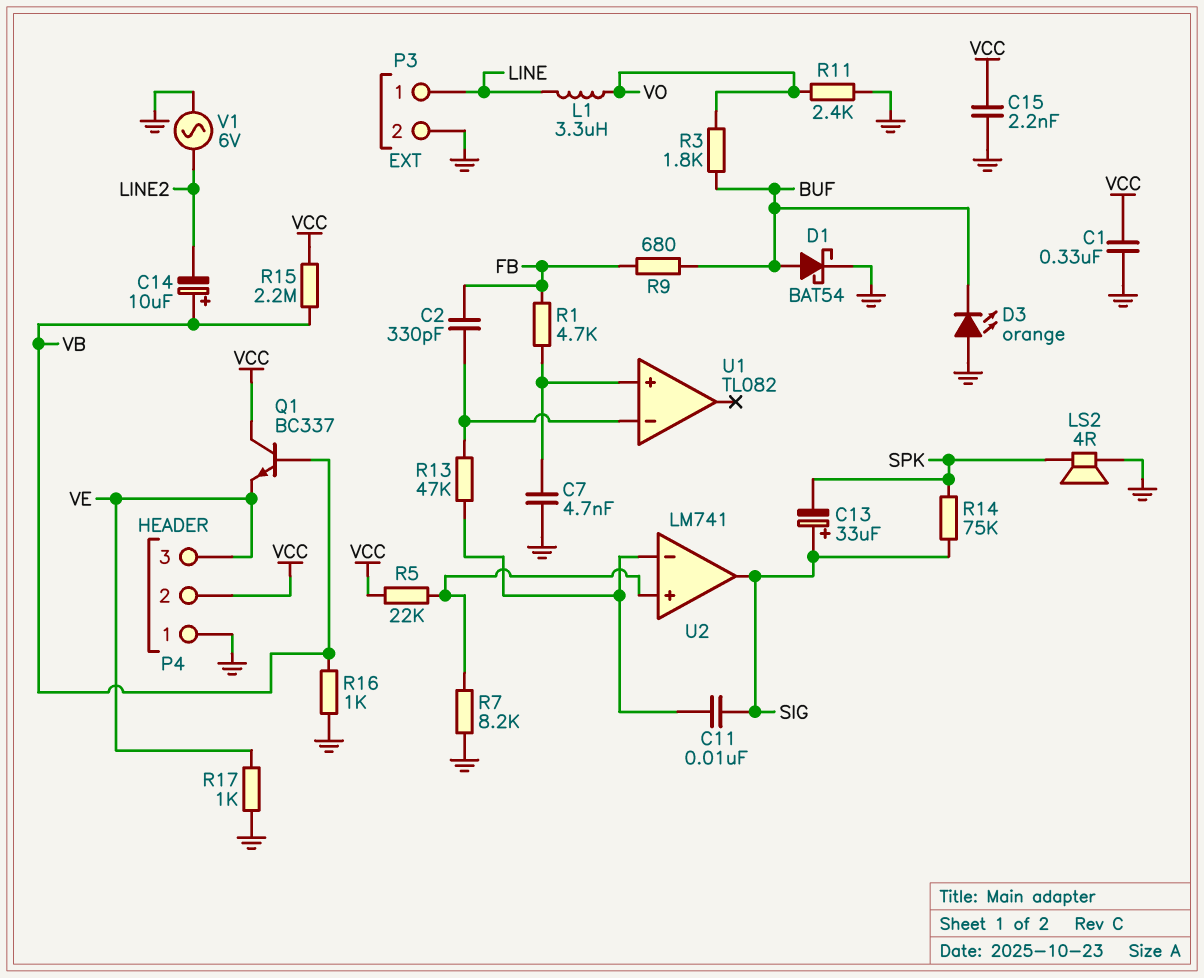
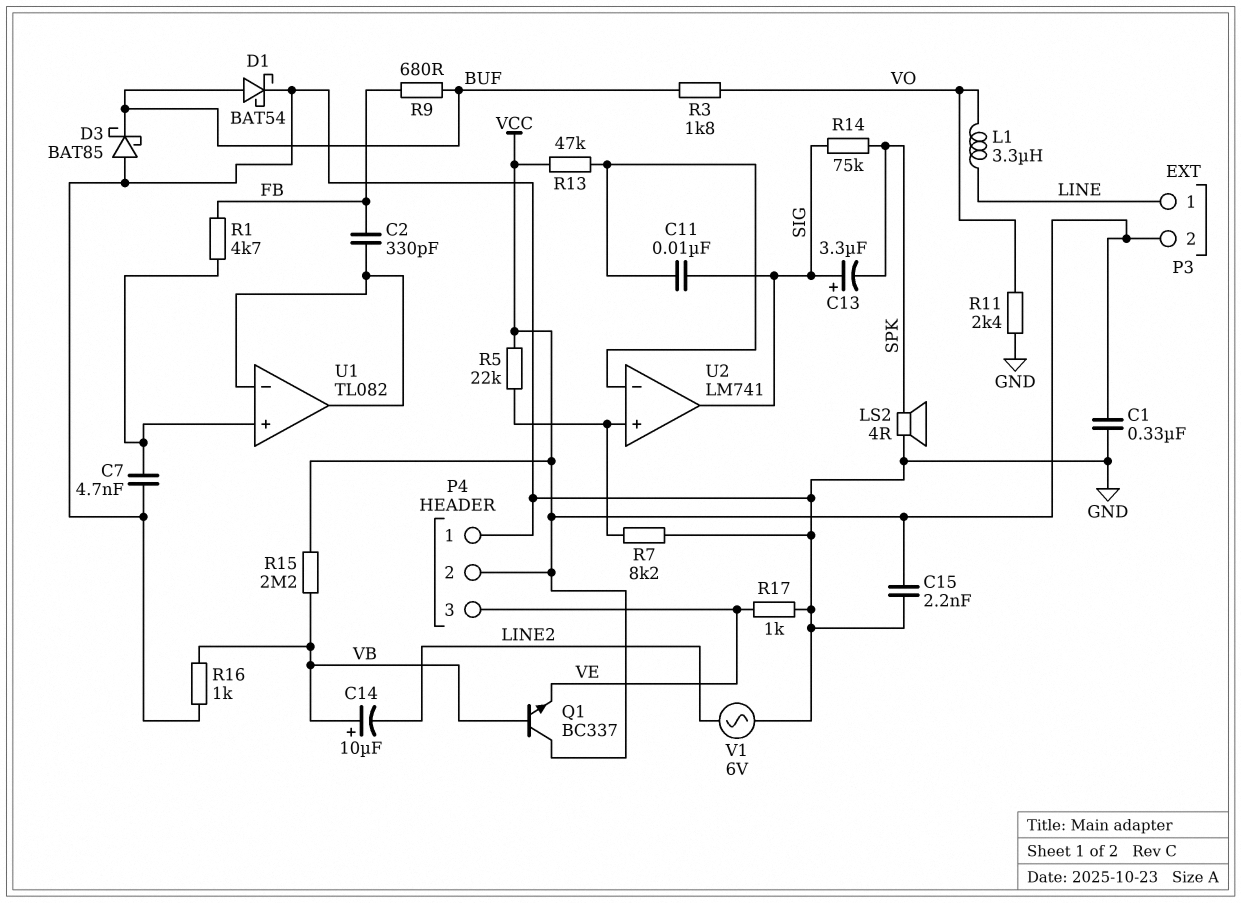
C13: 33uF (plus SIG, minus SPK) -> 3.3uF (plus SIG, minus SPK)
D3: LED orange (A GND, K BUF) -> schottky BAT85 (A GND, K BUF)
P3 pin 2: GND -> VCC
R13: 47k (U1/in-, U2/in-) -> 47k (U2/in-, VCC)
U1 pin out: none -> U1/in-

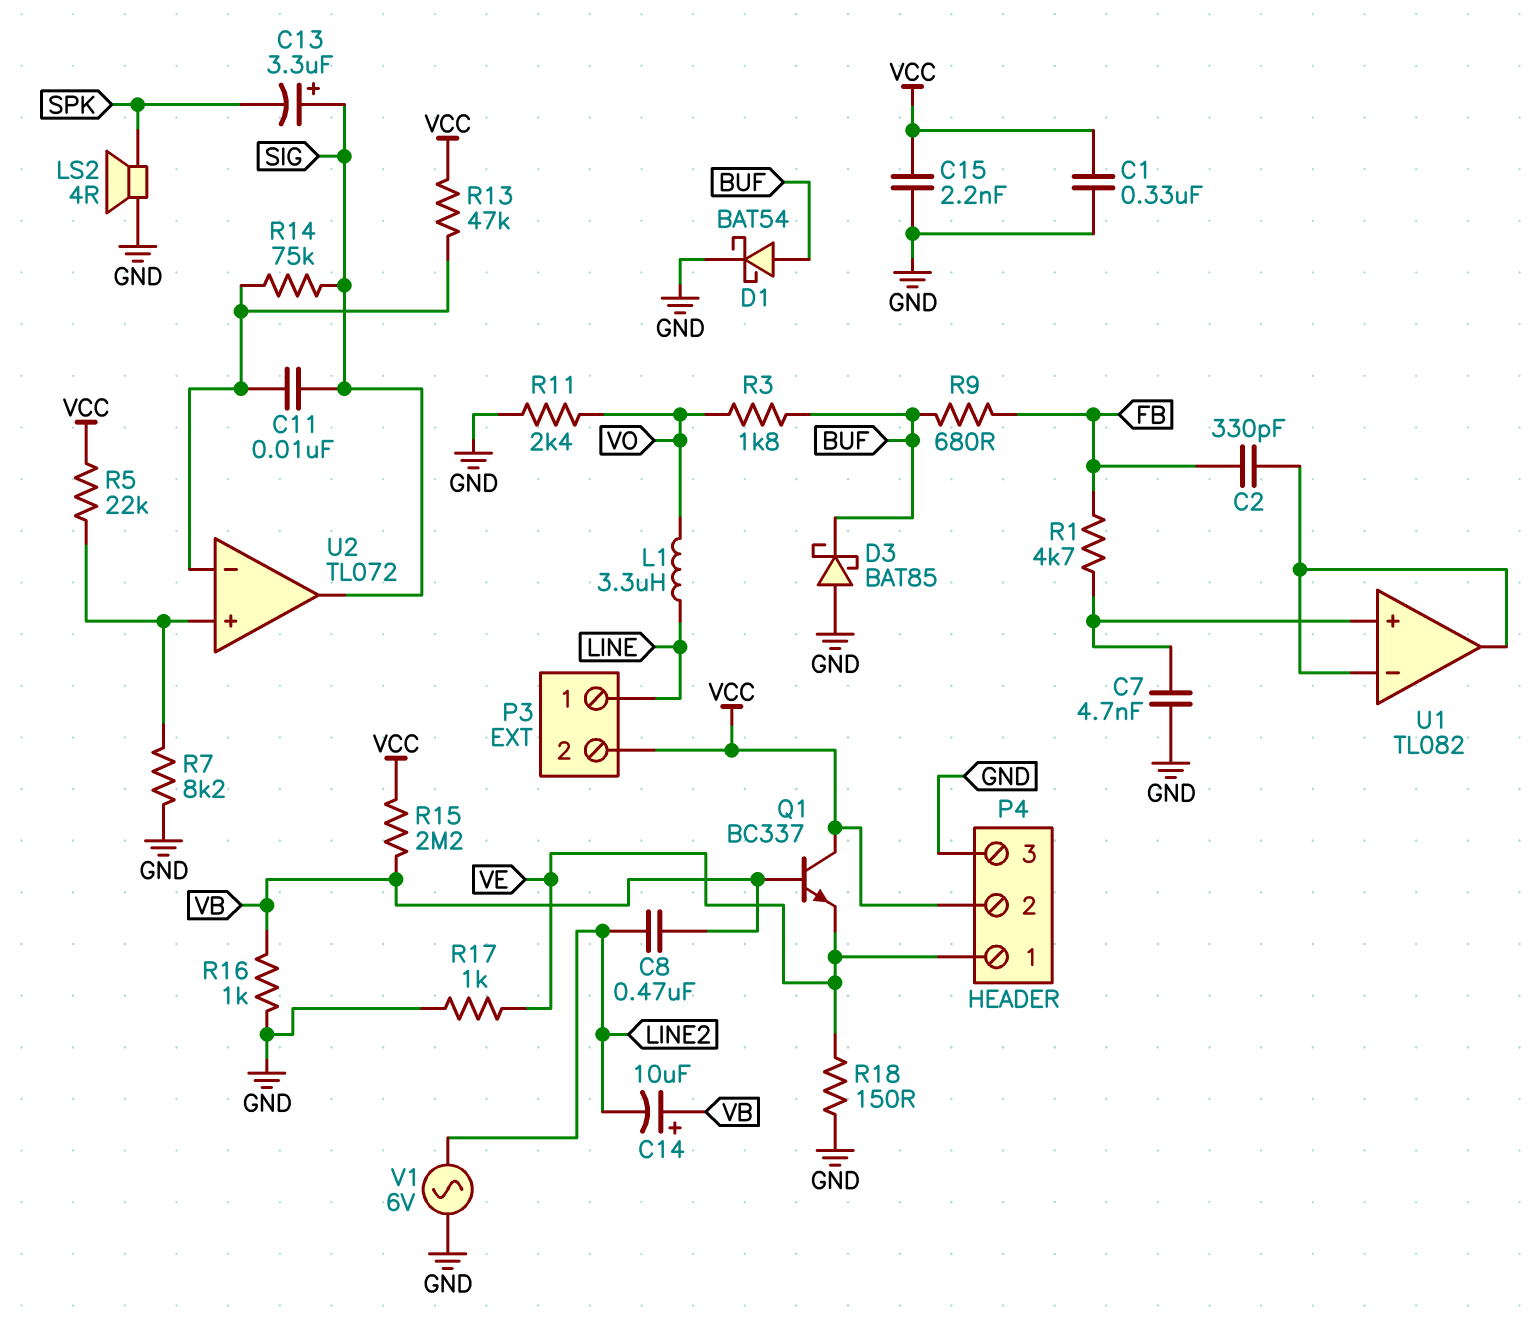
C8: none -> 470nF (LINE2, VB)
P4 pin 1: GND -> VE
P4 pin 3: VE -> GND
R14: 75k (SIG, SPK) -> 75k (SIG, U2/in-)
R18: none -> 150 (GND, VE)
U2: LM741 -> TL072

